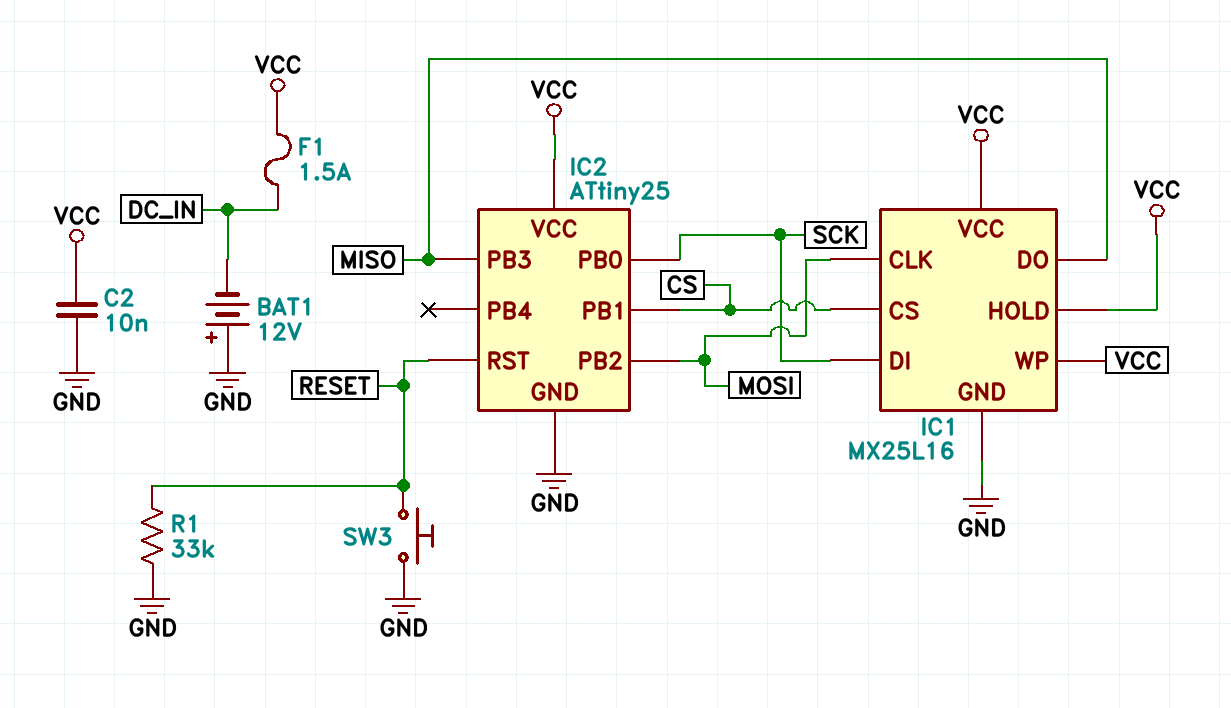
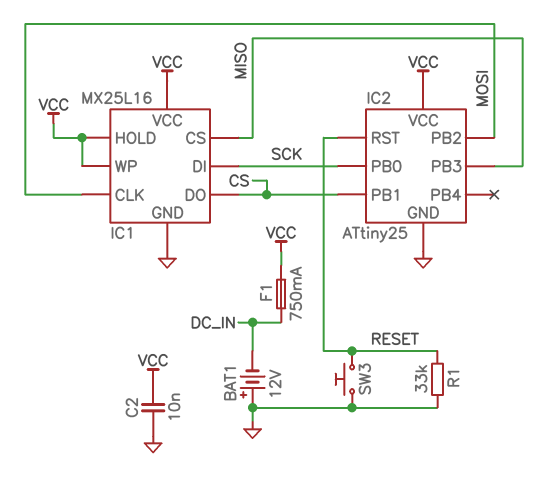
F1: 1.5A (DC_IN, VCC) -> 750mA (DC_IN, VCC)
IC1 pin CS: CS -> MISO
IC1 pin DO: MISO -> CS

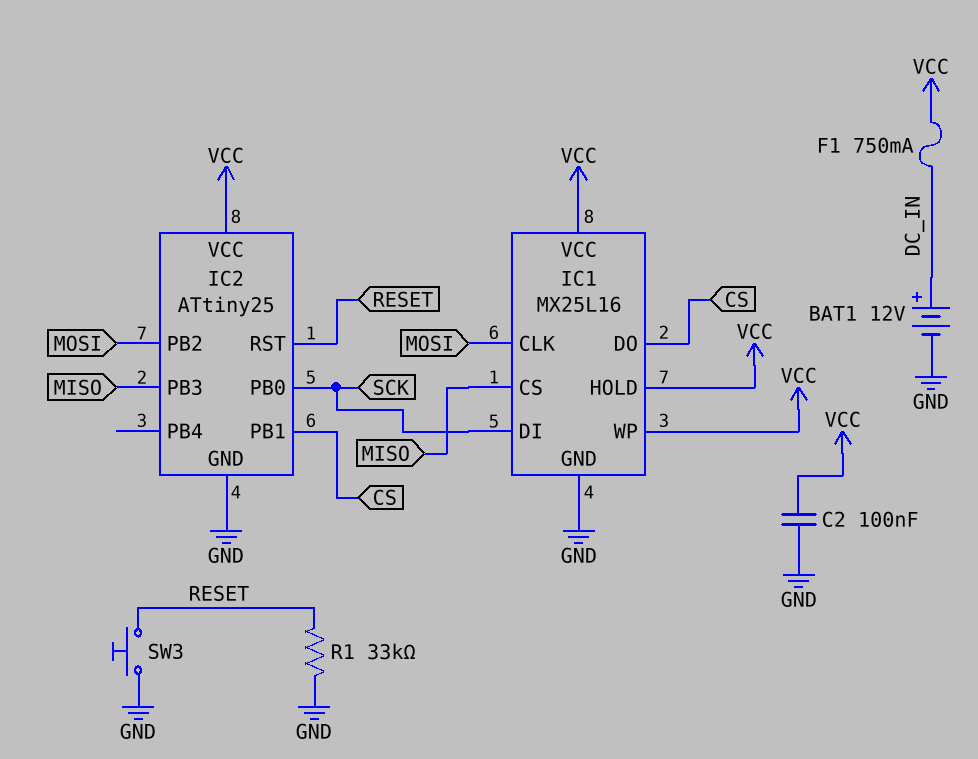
BAT1: 12V (plus GND, minus DC_IN) -> 12V (plus DC_IN, minus GND)
C2: 10nF (GND, VCC) -> 100nF (GND, VCC)

